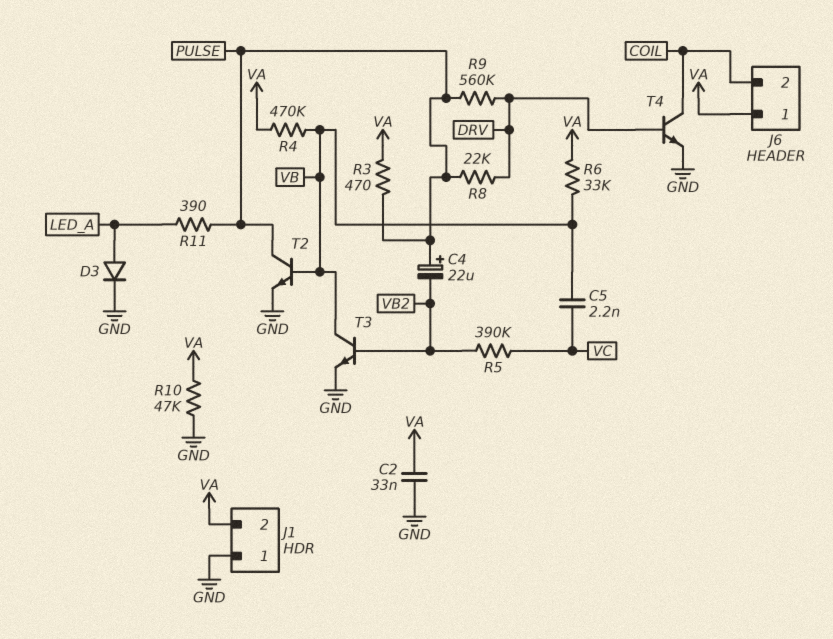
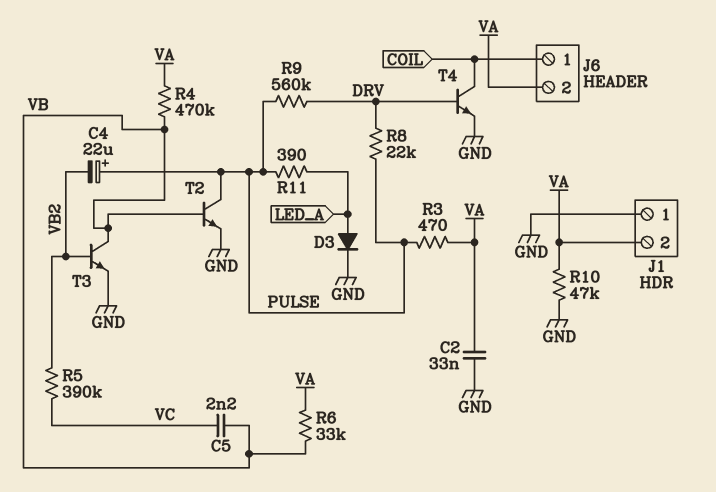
J6 pin 1: VA -> COIL
J6 pin 2: COIL -> VA

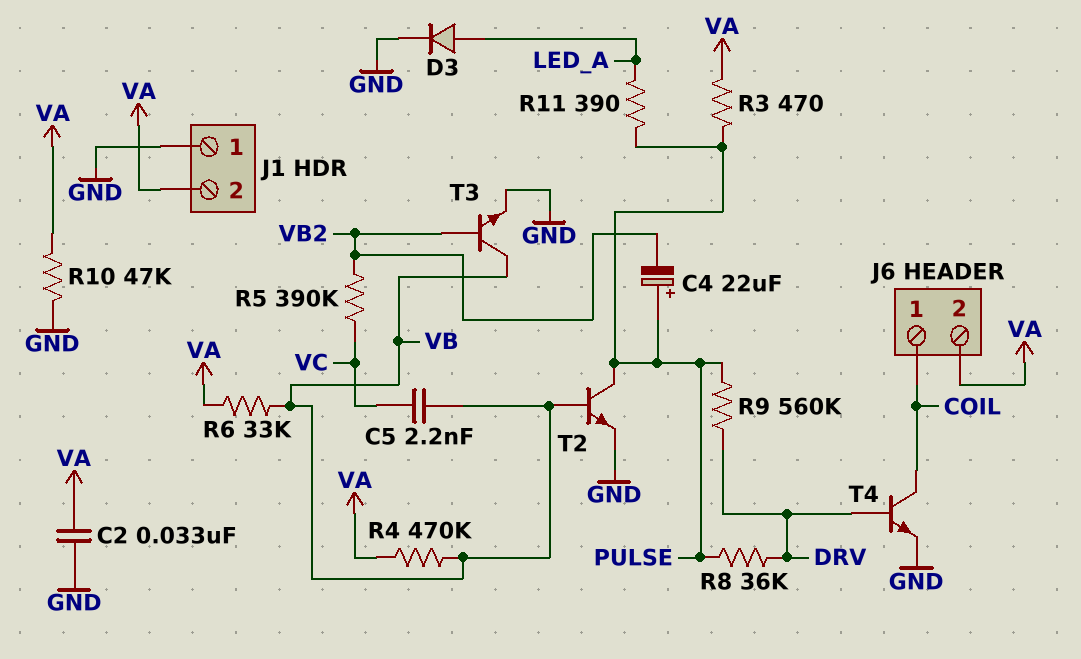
R8: 22k (DRV, PULSE) -> 36k (DRV, PULSE)

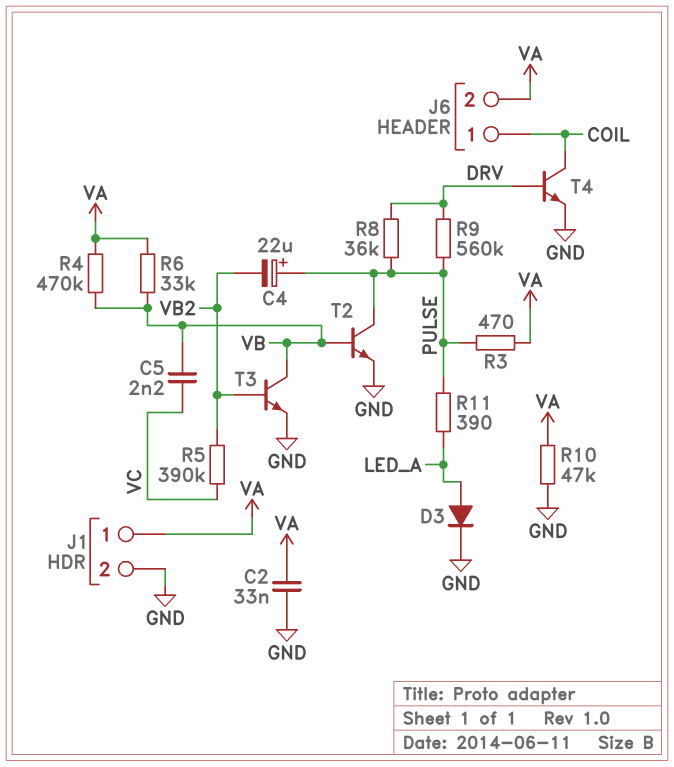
J1 pin 1: GND -> VA
J1 pin 2: VA -> GND

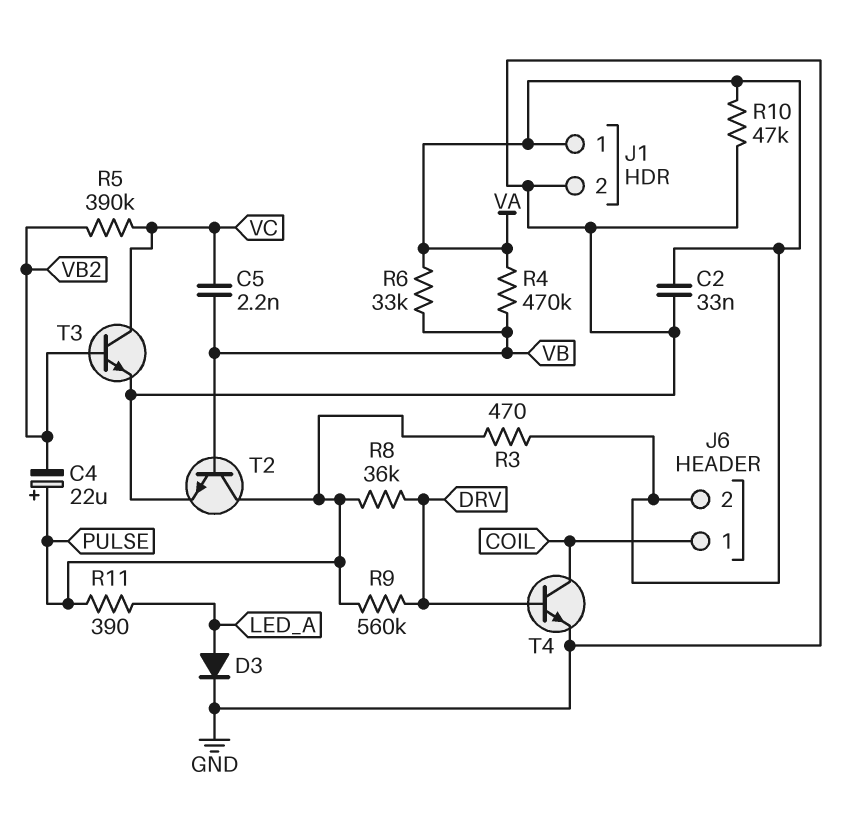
T3: NPN (B VB2, C VB, E GND) -> NPN (B VB2, C VC, E GND)

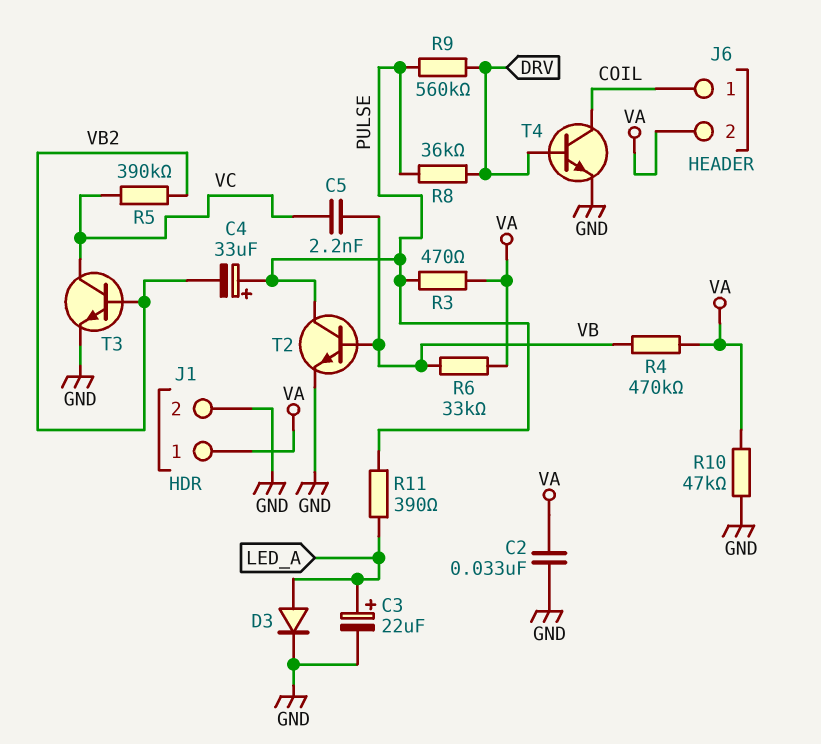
C3: none -> 22uF (plus LED_A, minus GND)
C4: 22uF (plus PULSE, minus VB2) -> 33uF (plus PULSE, minus VB2)

